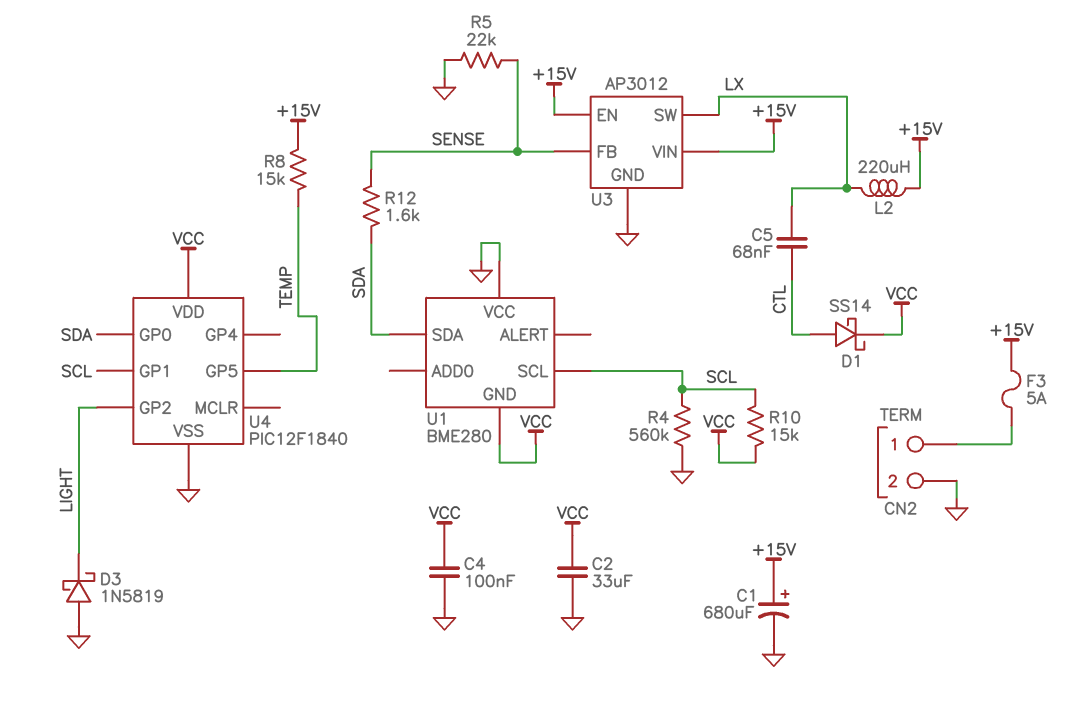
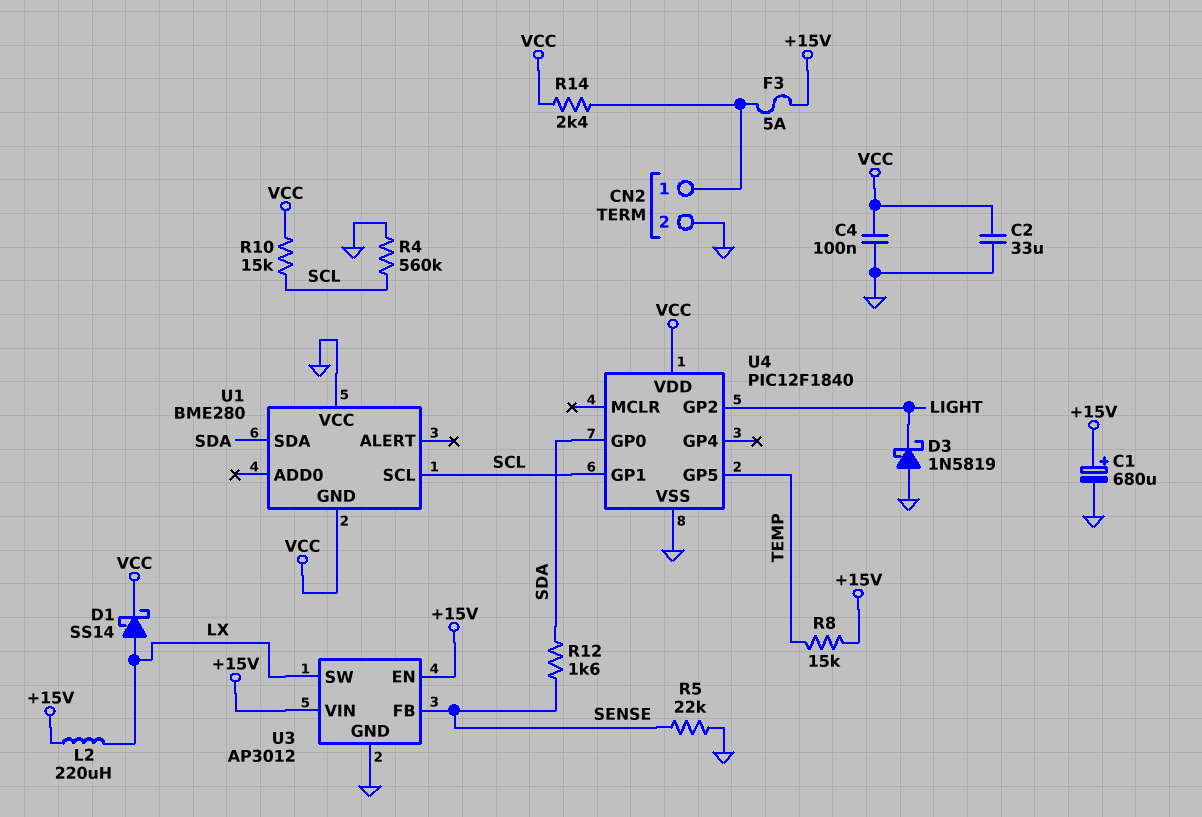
C5: 68nF (CTL, LX) -> none
D1: schottky SS14 (A CTL, K VCC) -> schottky SS14 (A LX, K VCC)
R14: none -> 2.4k (CN2/1, VCC)

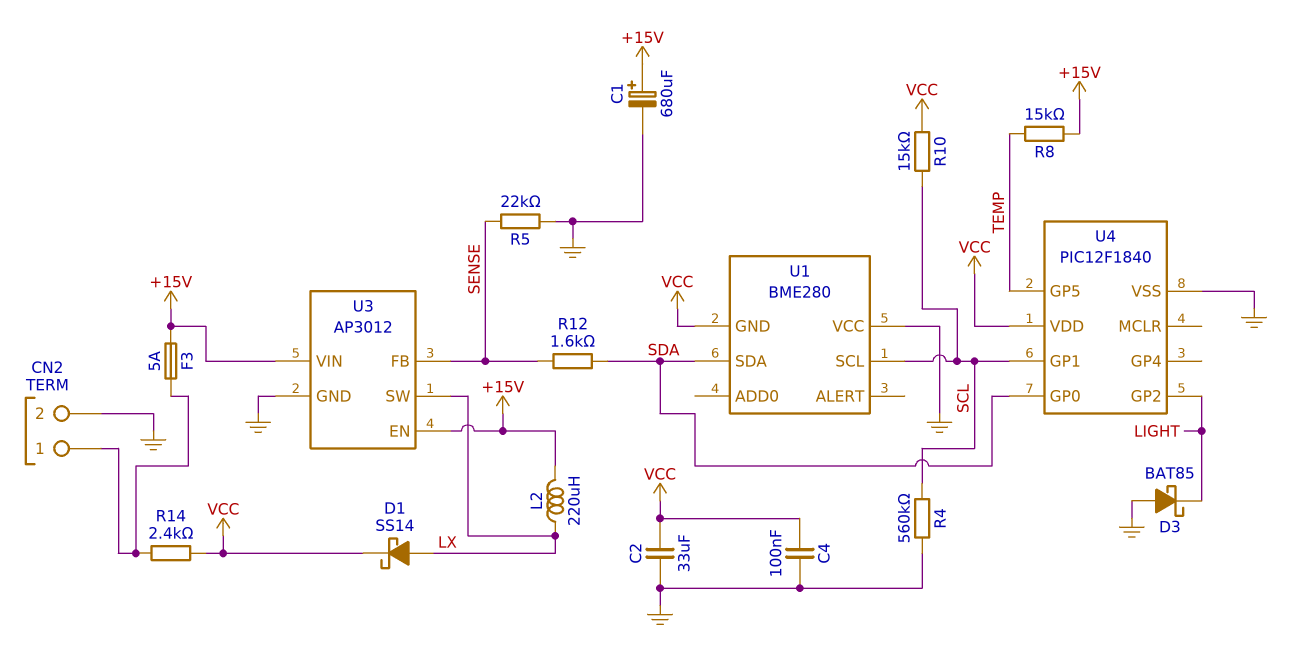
D3: schottky 1N5819 (A GND, K LIGHT) -> schottky BAT85 (A GND, K LIGHT)

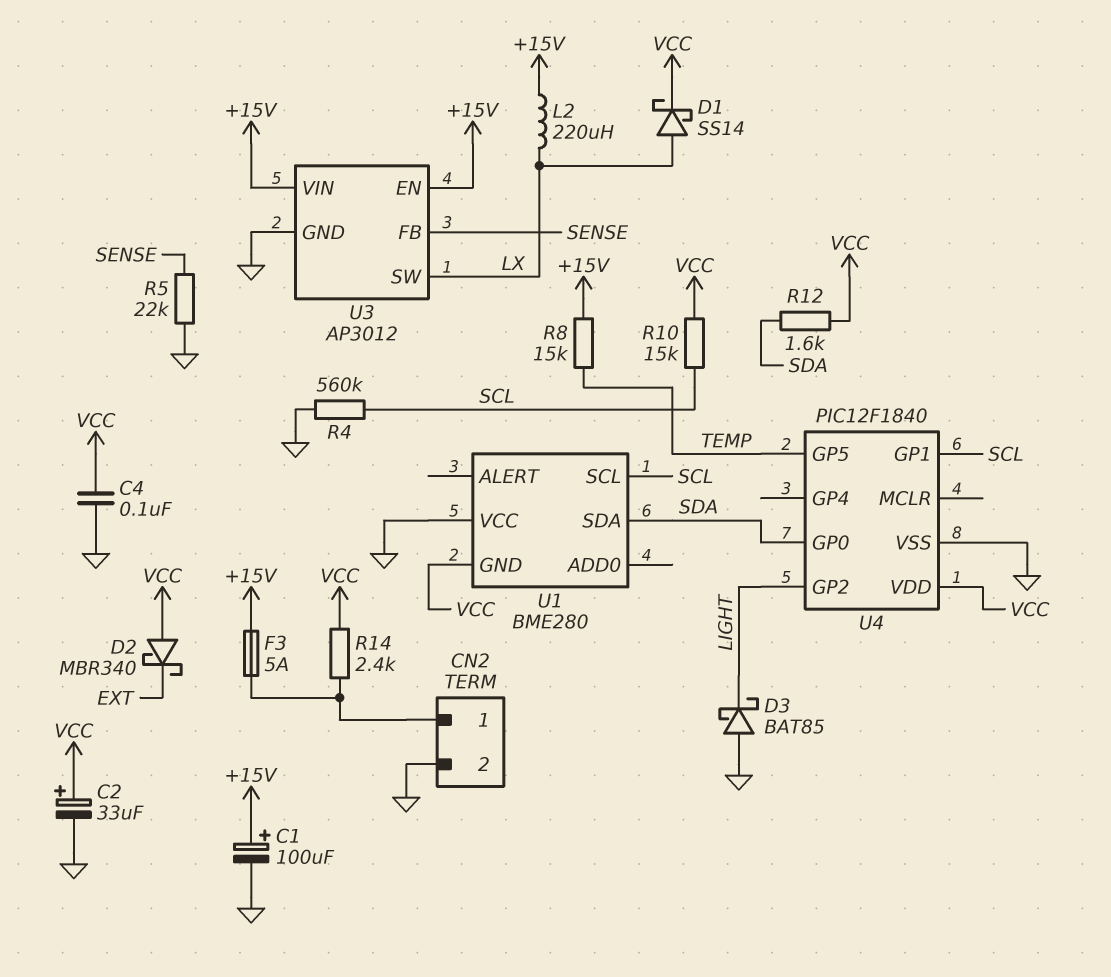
C1: 680uF (plus +15V, minus GND) -> 100uF (plus +15V, minus GND)
C2: 33uF (GND, VCC) -> 33uF (plus VCC, minus GND)
D2: none -> schottky MBR340 (A VCC, K EXT)
R12: 1.6k (SDA, SENSE) -> 1.6k (SDA, VCC)

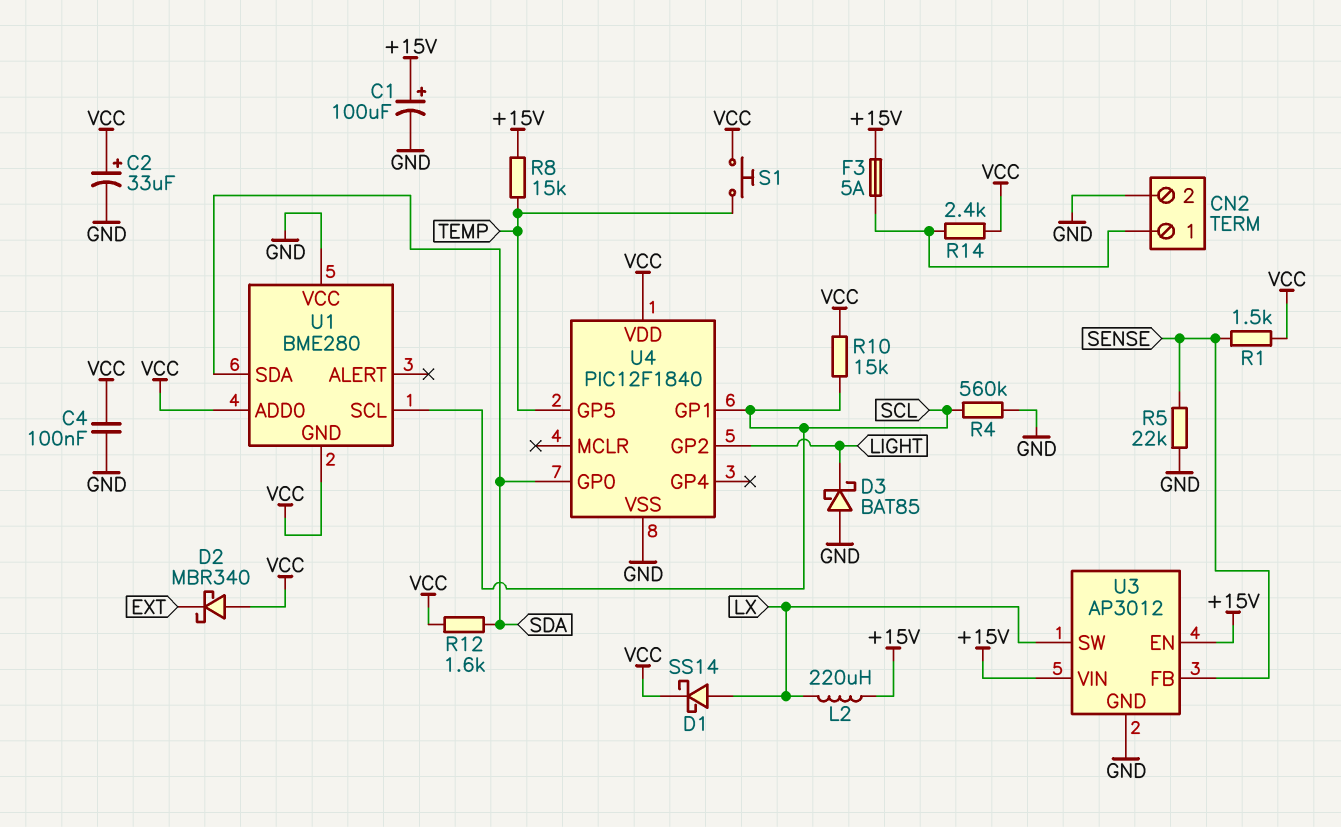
R1: none -> 1.5k (SENSE, VCC)
S1: none -> button (TEMP, VCC)
U1 pin ADD0: none -> VCC

